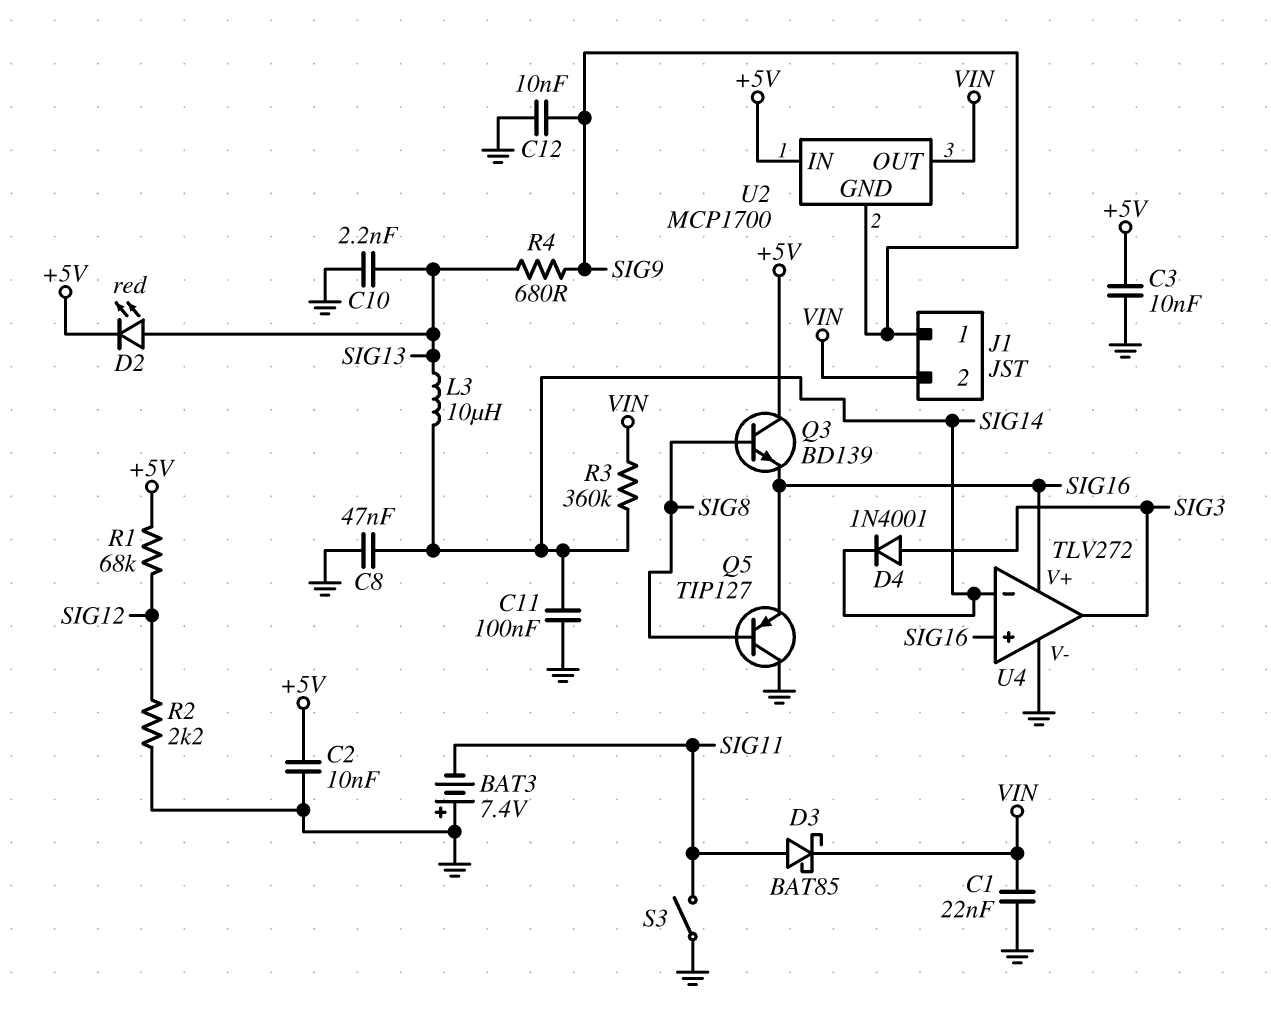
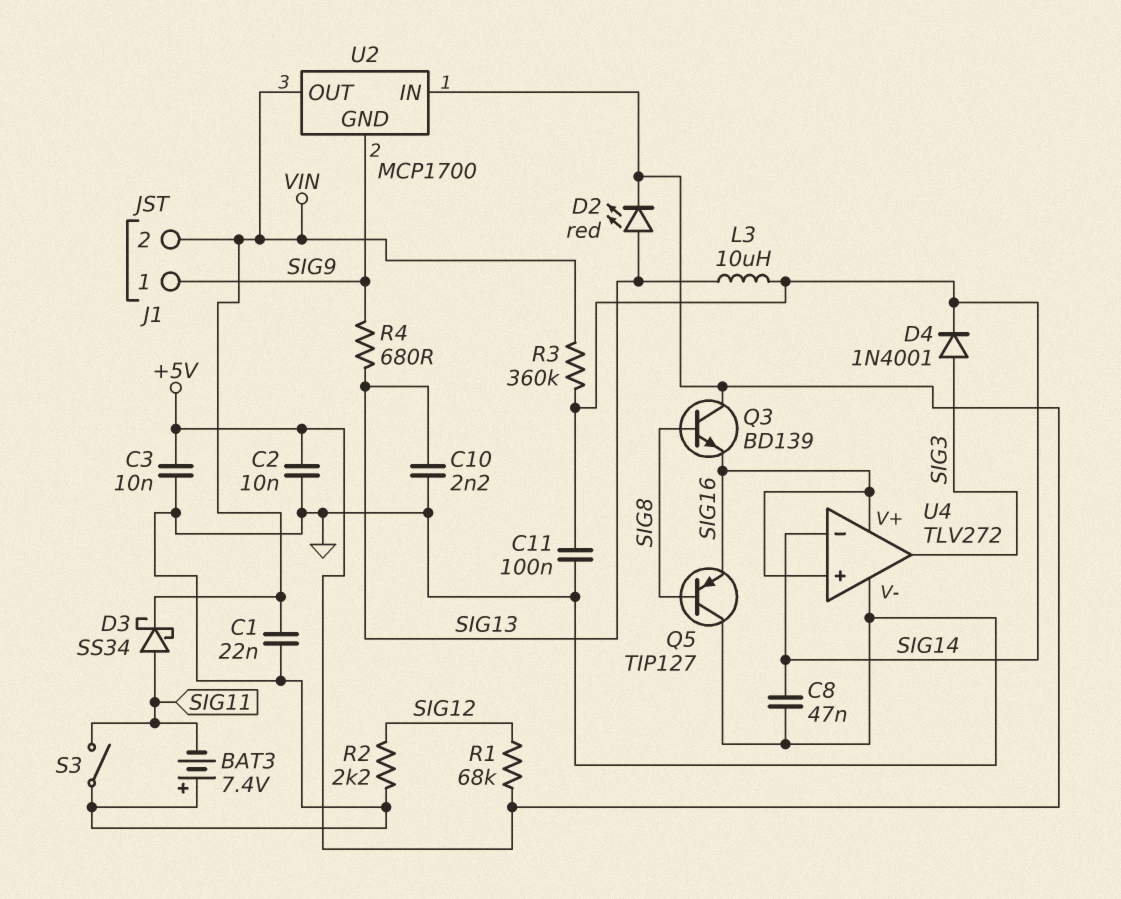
C12: 10nF (GND, SIG9) -> none
D3: schottky BAT85 (A SIG11, K VIN) -> schottky SS34 (A SIG11, K VIN)

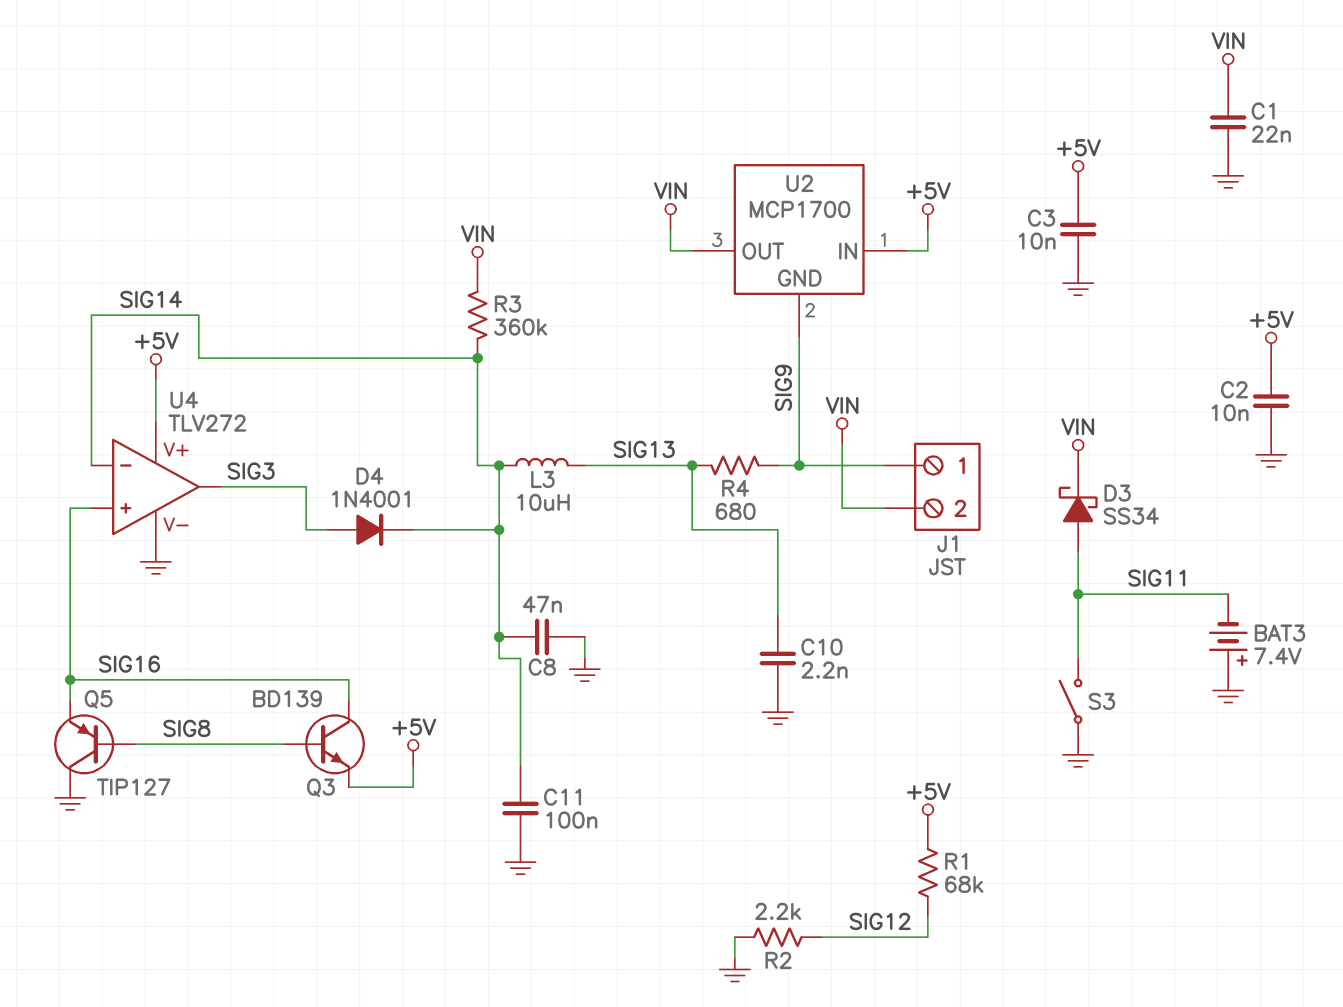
D2: LED red (A SIG13, K +5V) -> none
Q3: NPN BD139 (B SIG8, C +5V, E SIG16) -> NPN BD139 (B SIG8, C SIG16, E +5V)
U4 pin V+: SIG16 -> +5V

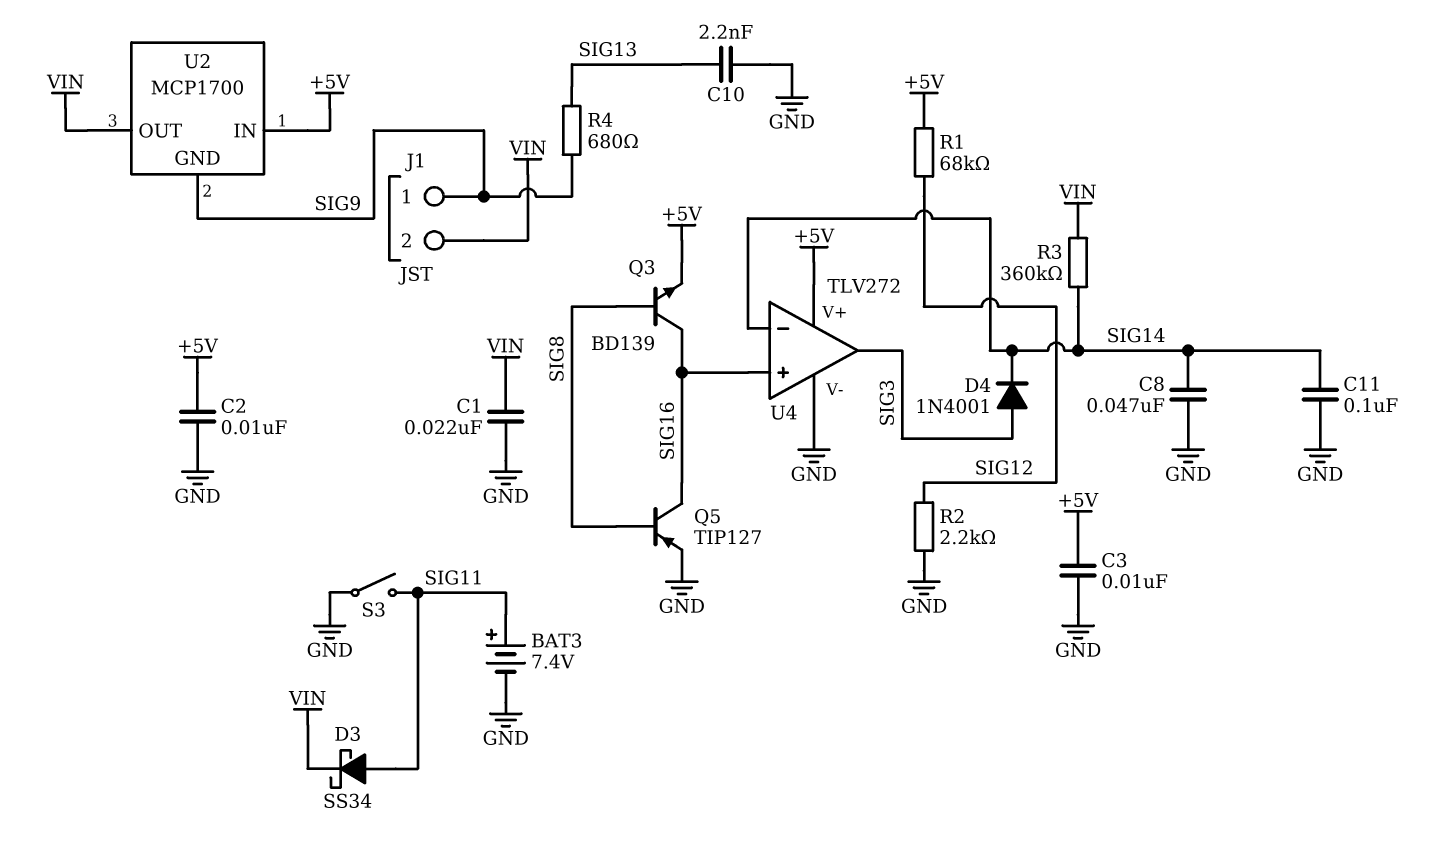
BAT3: 7.4V (plus GND, minus SIG11) -> 7.4V (plus SIG11, minus GND)
L3: 10uH (SIG13, SIG14) -> none
Q5: PNP TIP127 (B SIG8, C GND, E SIG16) -> PNP TIP127 (B SIG8, C SIG16, E GND)

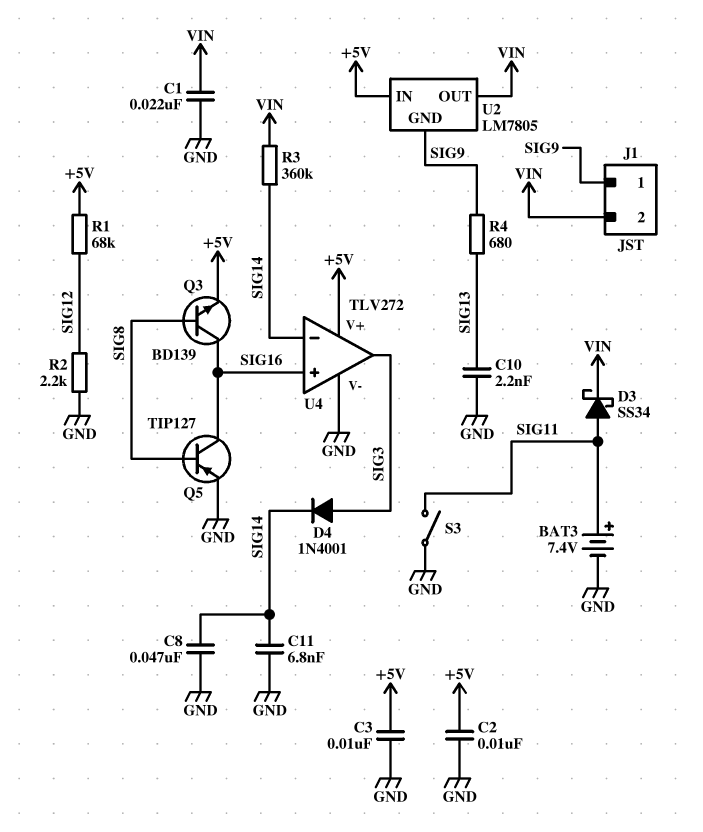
C11: 100nF (GND, SIG14) -> 6.8nF (GND, SIG14)
U2: MCP1700 -> LM7805

